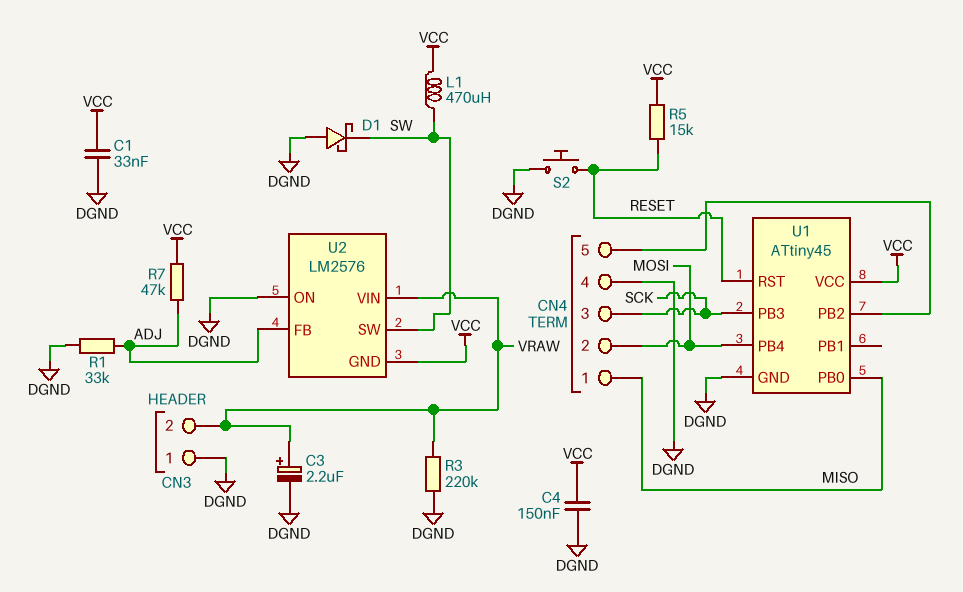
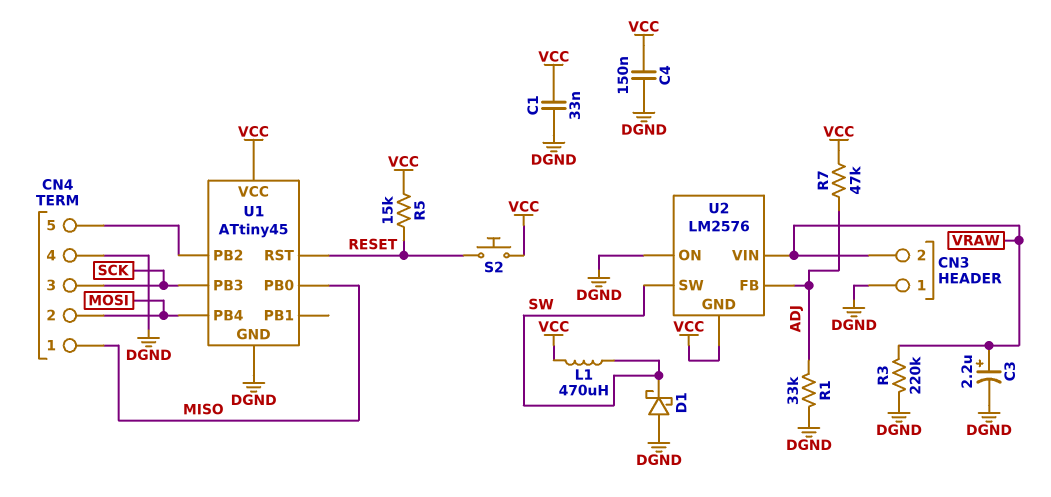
S2: button (DGND, RESET) -> button (RESET, VCC)

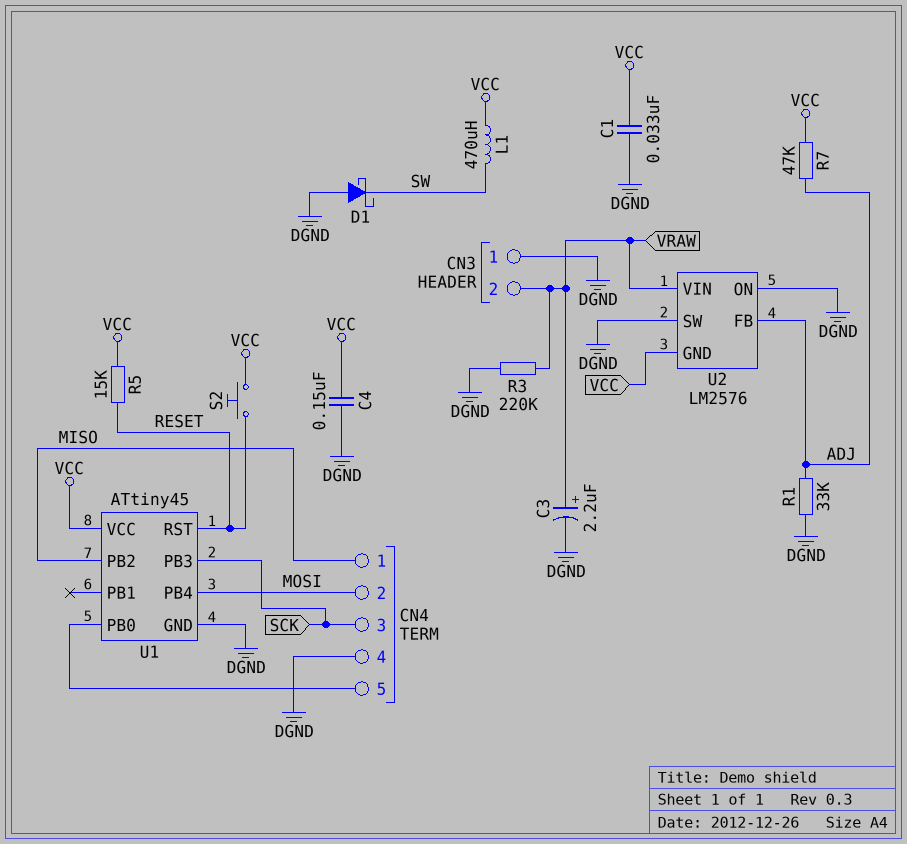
U1 pin PB0: MISO -> CN4/5
U1 pin PB2: CN4/5 -> MISO
U2 pin SW: SW -> DGND

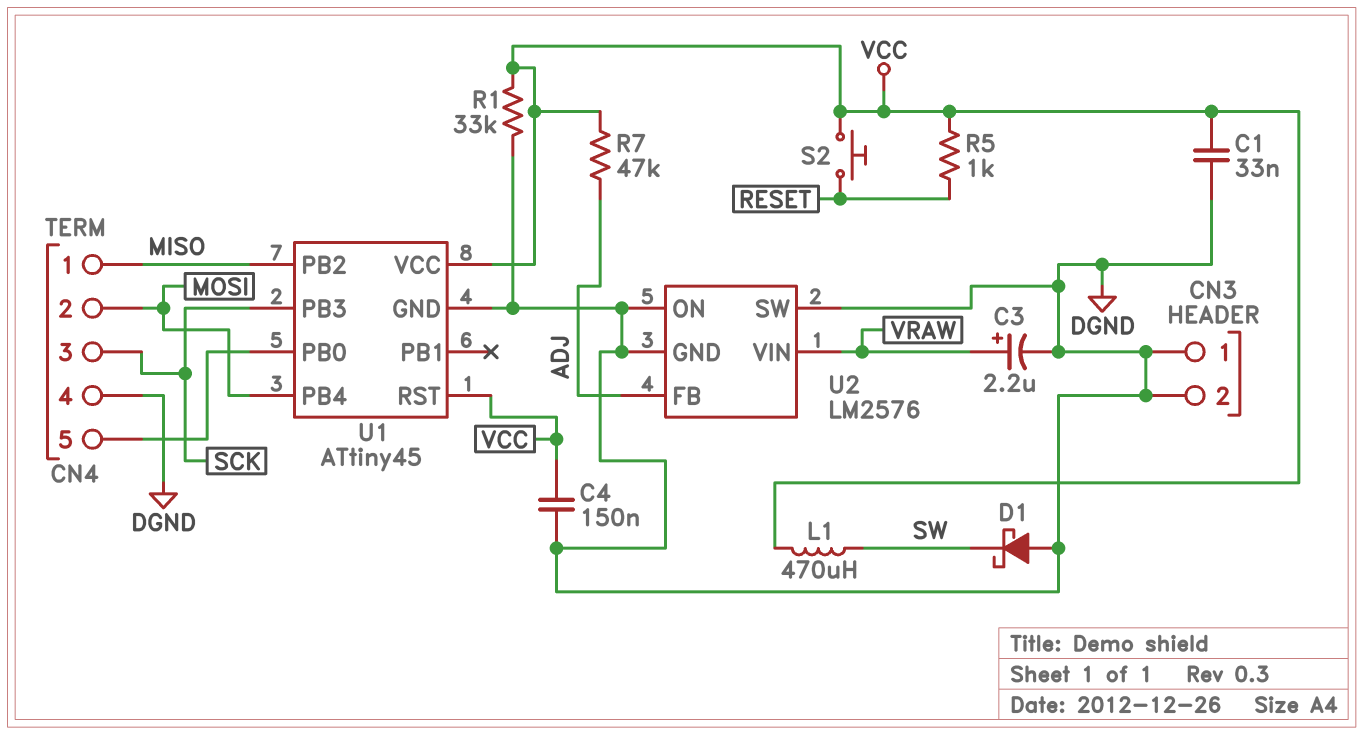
CN3 pin 2: VRAW -> DGND
R1: 33k (ADJ, DGND) -> 33k (DGND, VCC)
R3: 220k (DGND, VRAW) -> none
R5: 15k (RESET, VCC) -> 1k (RESET, VCC)
U1 pin RST: RESET -> VCC
U2 pin GND: VCC -> DGND

